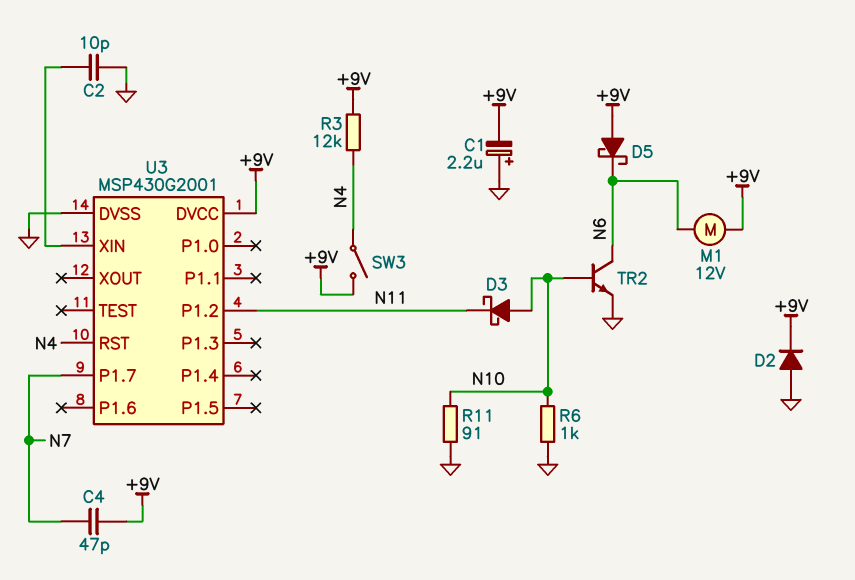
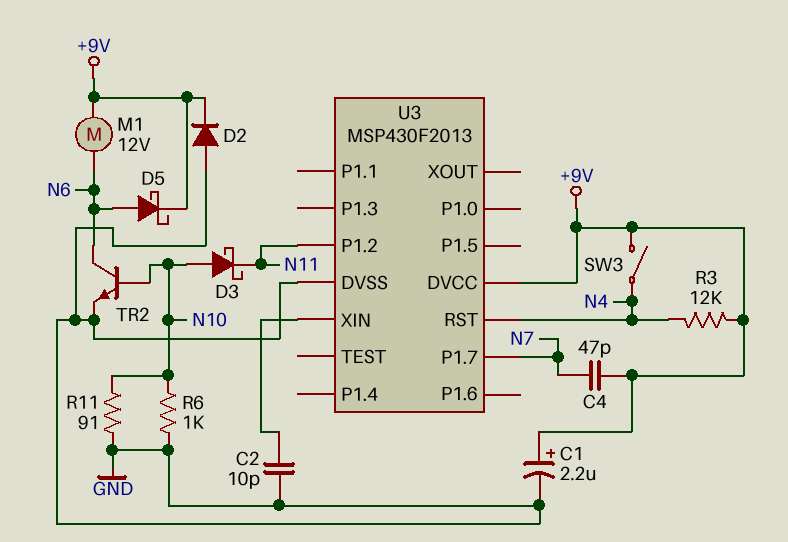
C1: 2.2uF (plus GND, minus +9V) -> 2.2uF (plus +9V, minus GND)
D5: schottky (A +9V, K N6) -> schottky (A N6, K +9V)
U3: MSP430G2001 -> MSP430F2013

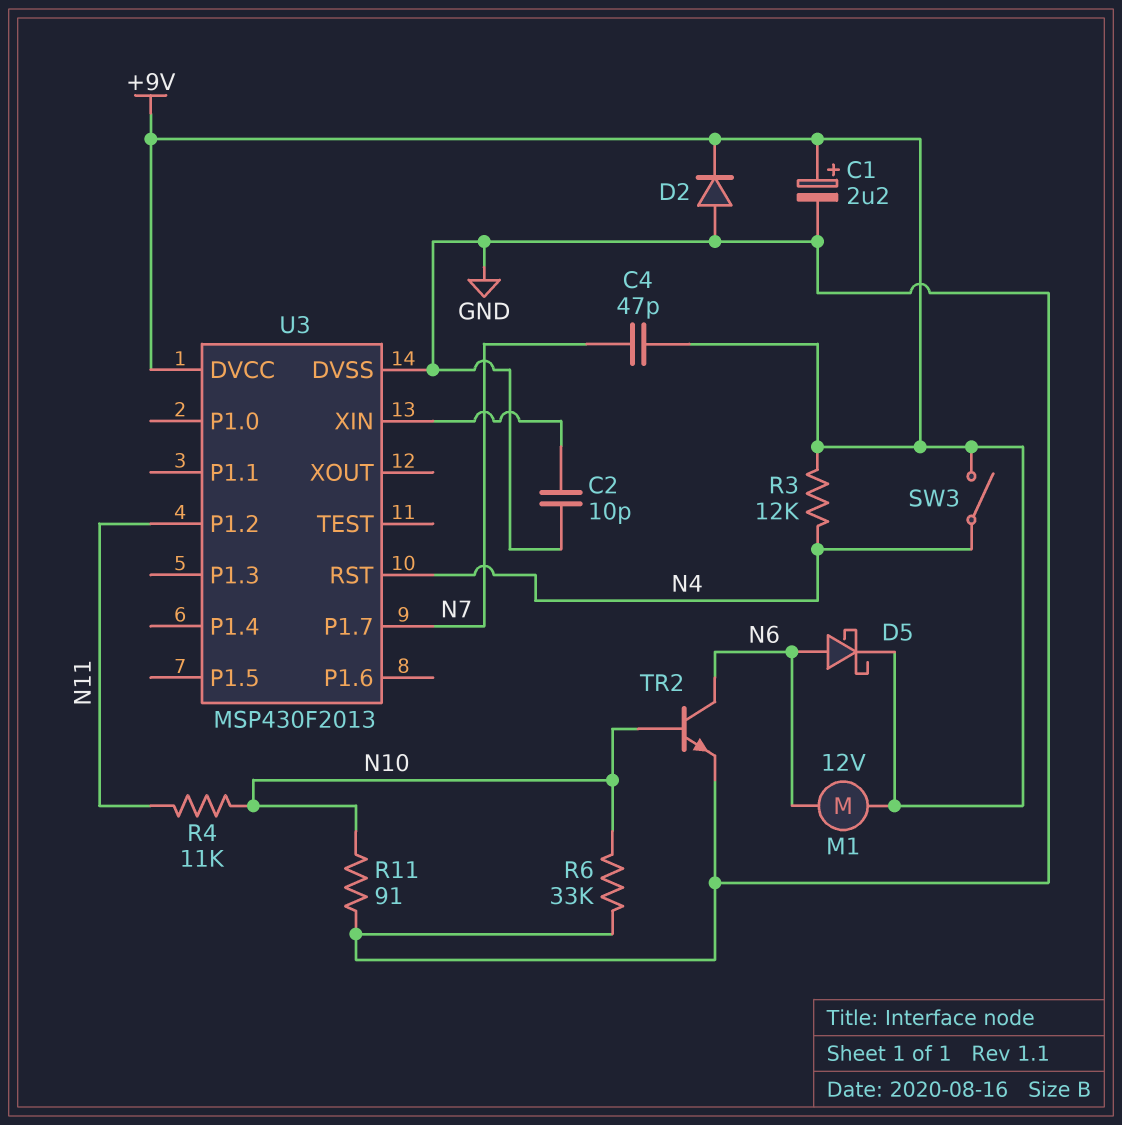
D3: schottky (A N10, K N11) -> none
R4: none -> 11k (N10, N11)
R6: 1k (GND, N10) -> 33k (GND, N10)

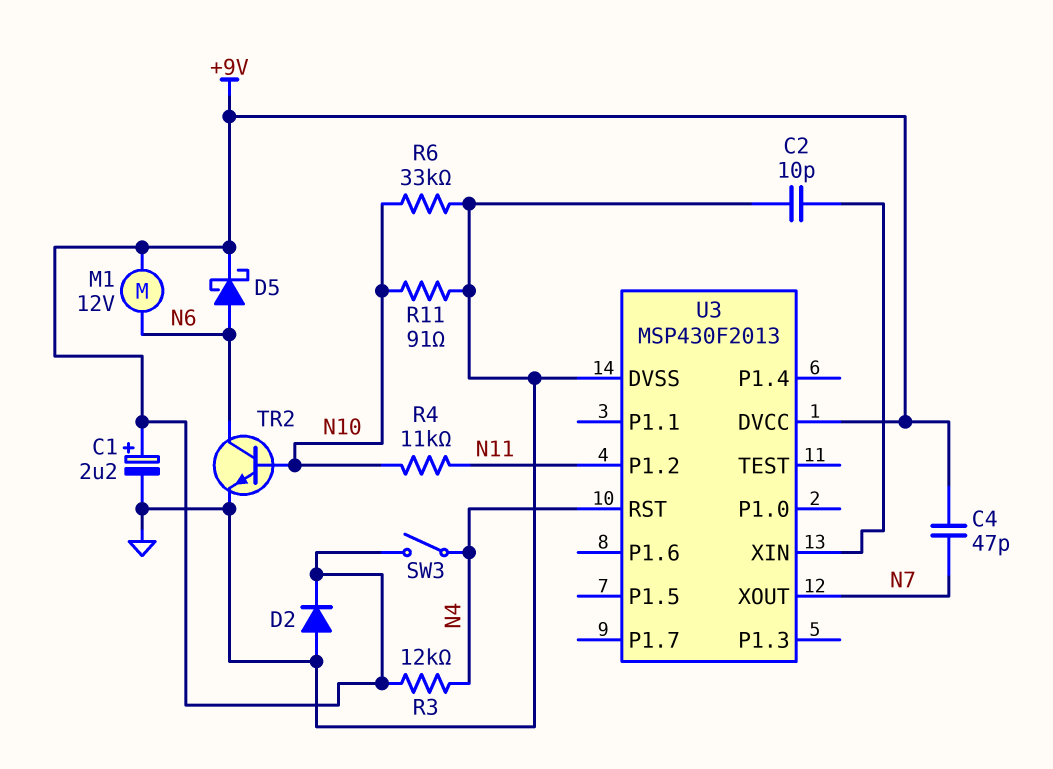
U3 pin P1.7: N7 -> none
U3 pin XOUT: none -> N7

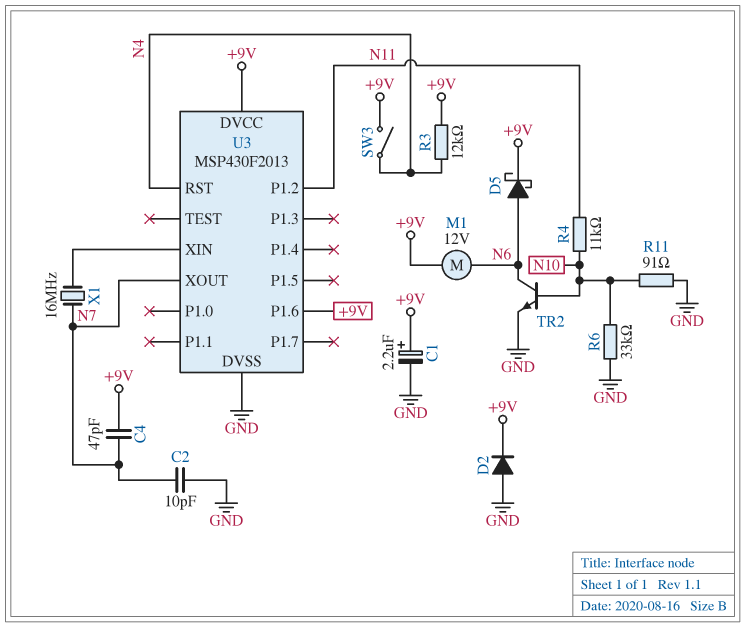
C2: 10pF (GND, U3/XIN) -> 10pF (GND, N7)
U3 pin P1.6: none -> +9V
X1: none -> 16MHz (N7, U3/XIN)

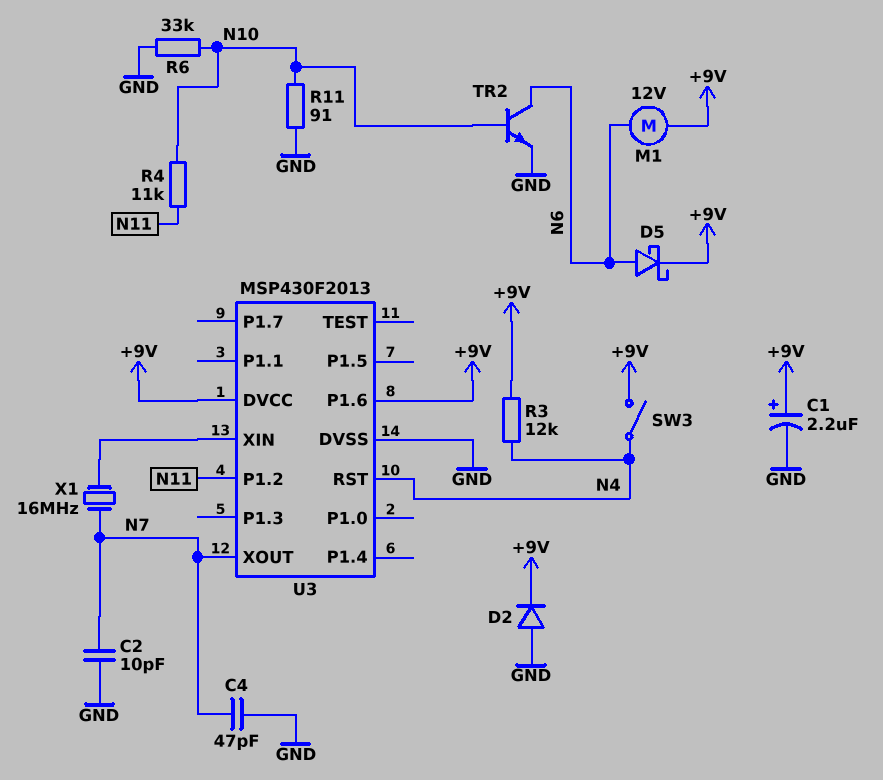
C4: 47pF (+9V, N7) -> 47pF (GND, N7)

